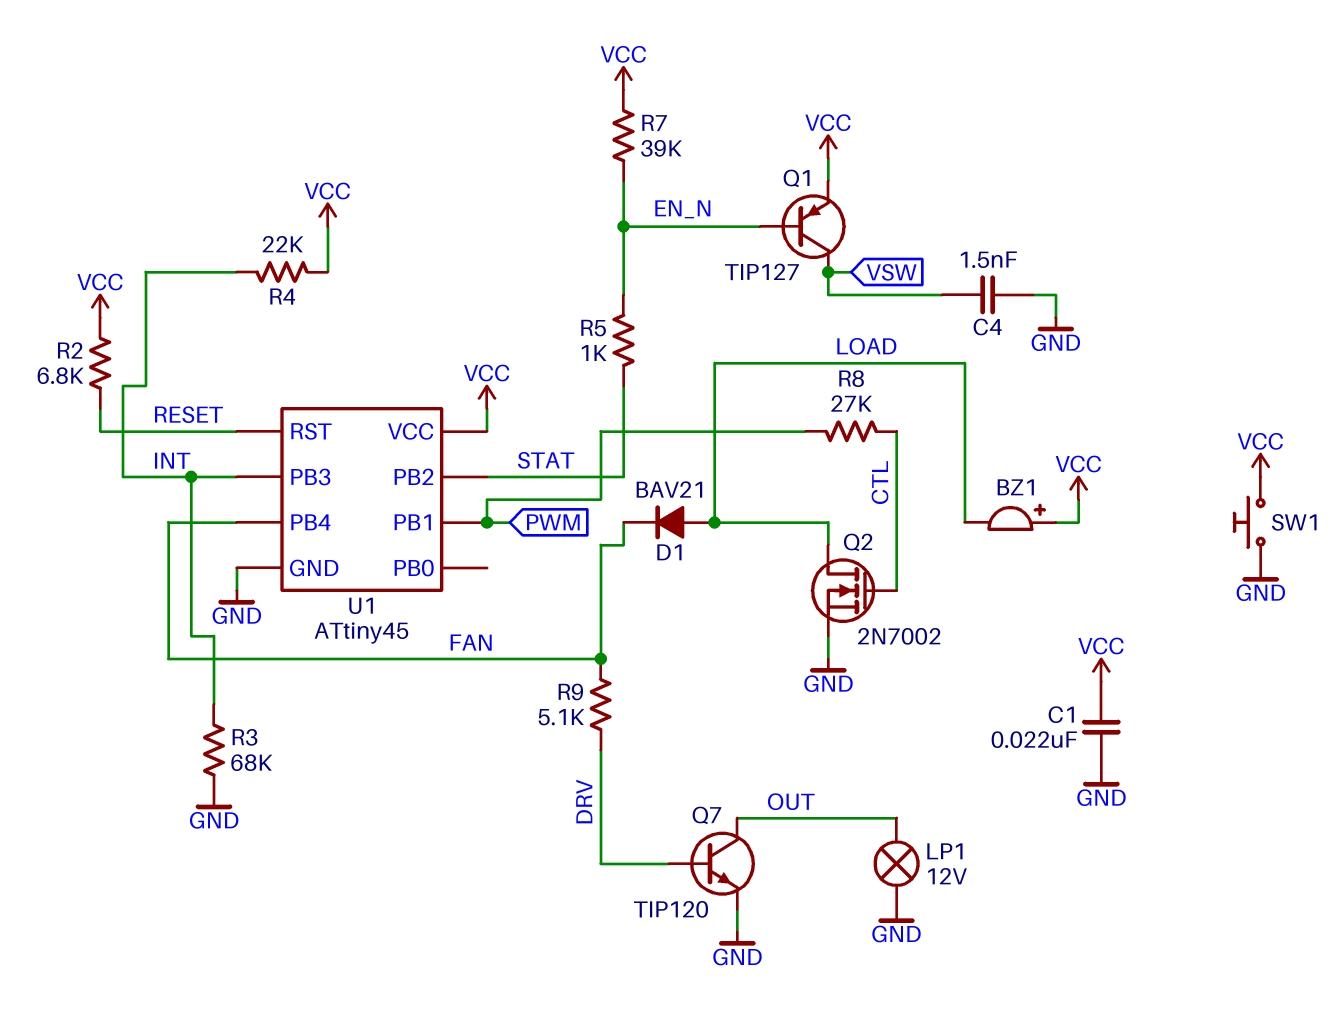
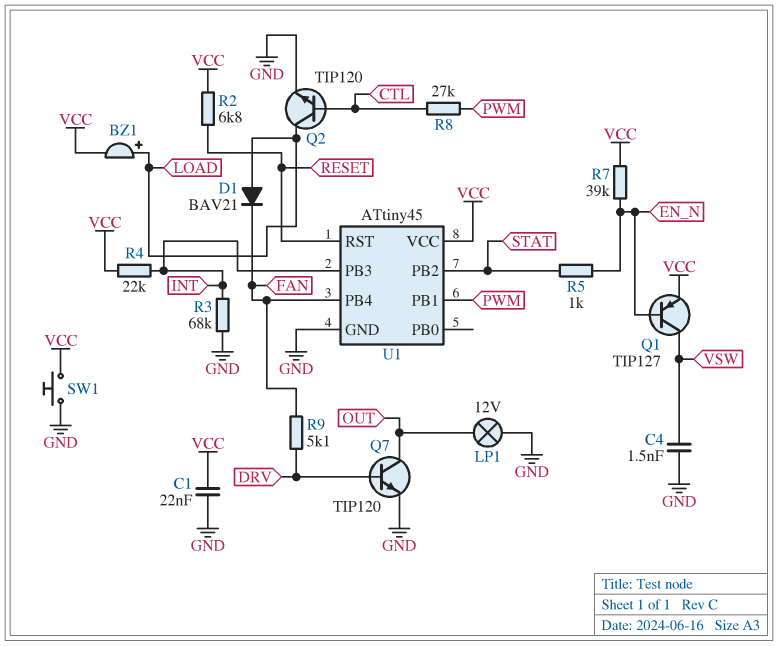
BZ1: buzzer (plus VCC, minus LOAD) -> buzzer (plus LOAD, minus VCC)
Q2: NMOS 2N7002 (G CTL, D LOAD, S GND) -> NPN TIP120 (B CTL, C LOAD, E GND)

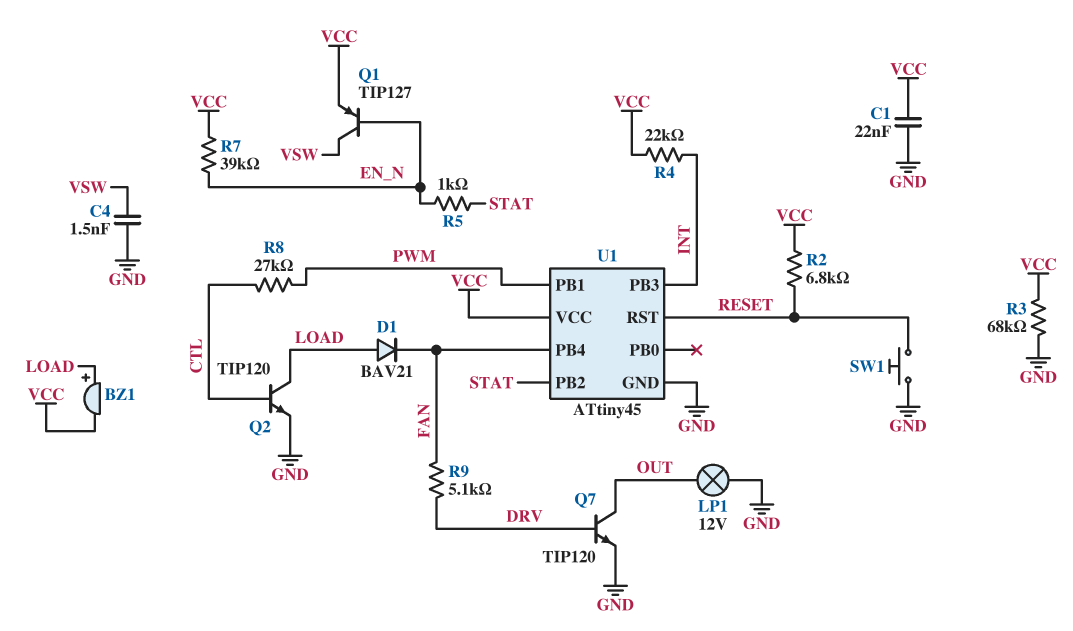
R3: 68k (GND, INT) -> 68k (GND, VCC)
SW1: button (GND, VCC) -> button (GND, RESET)

